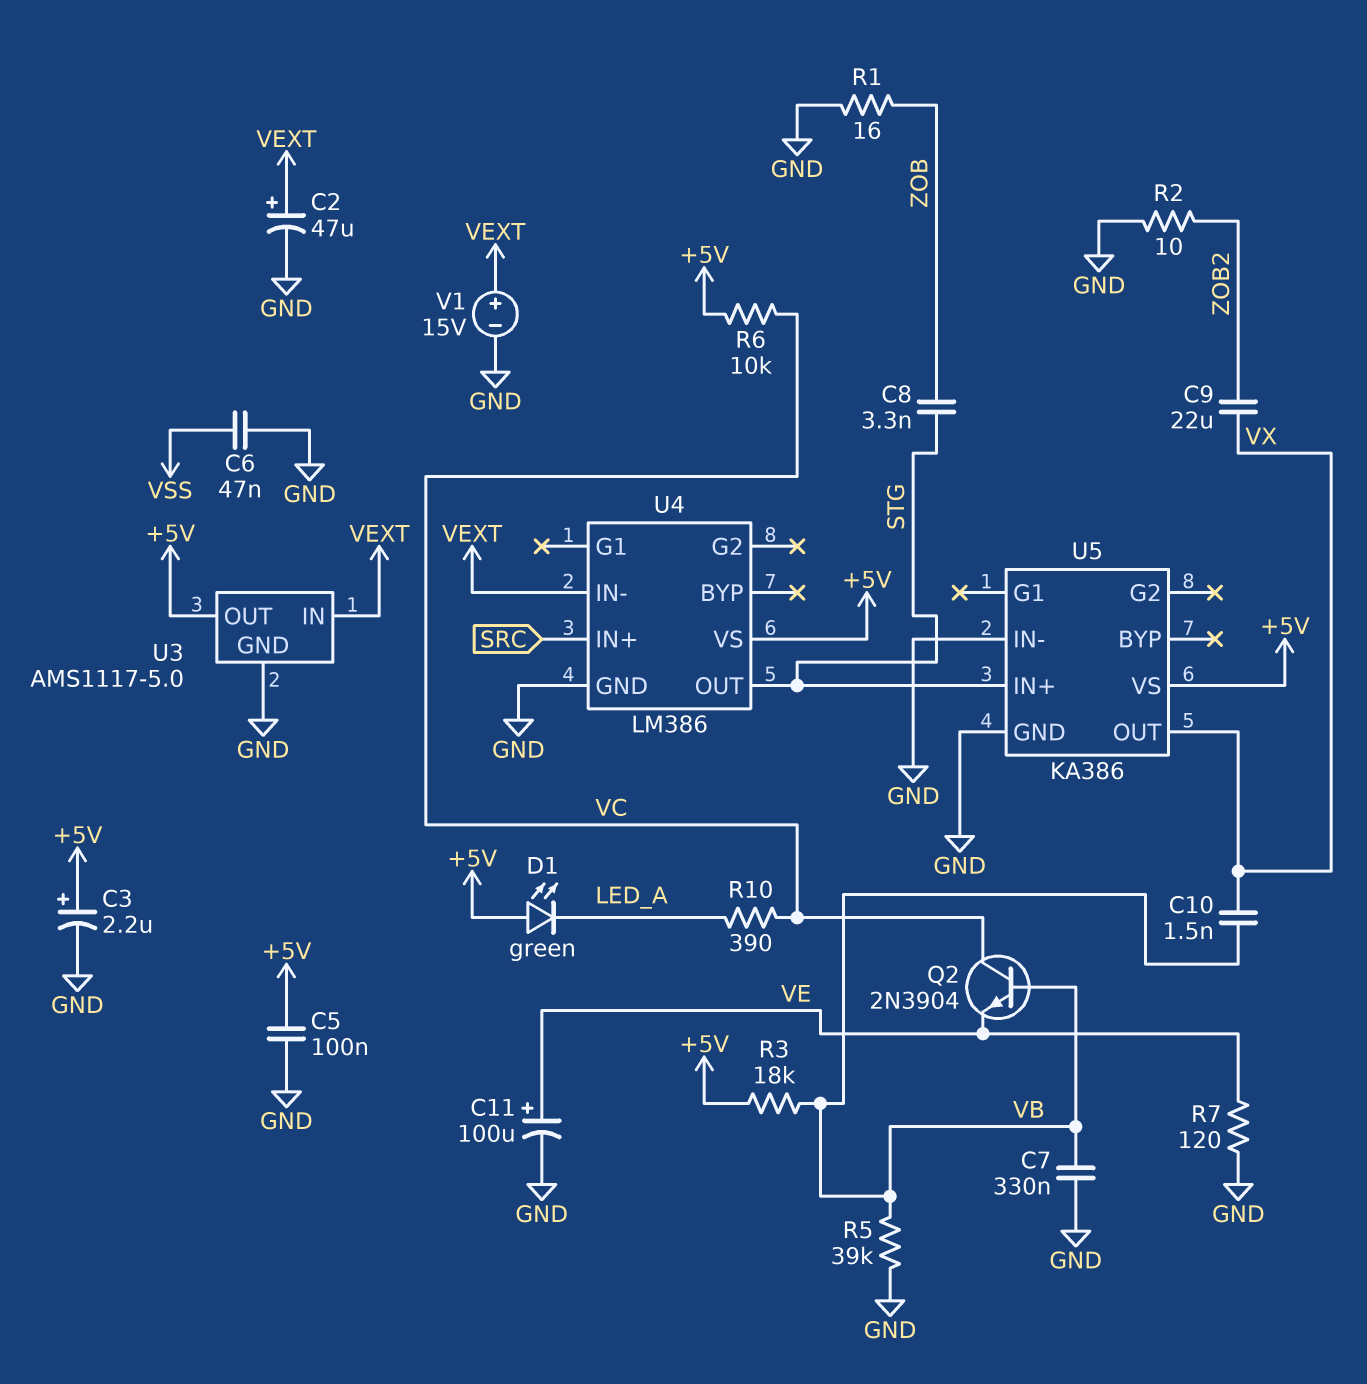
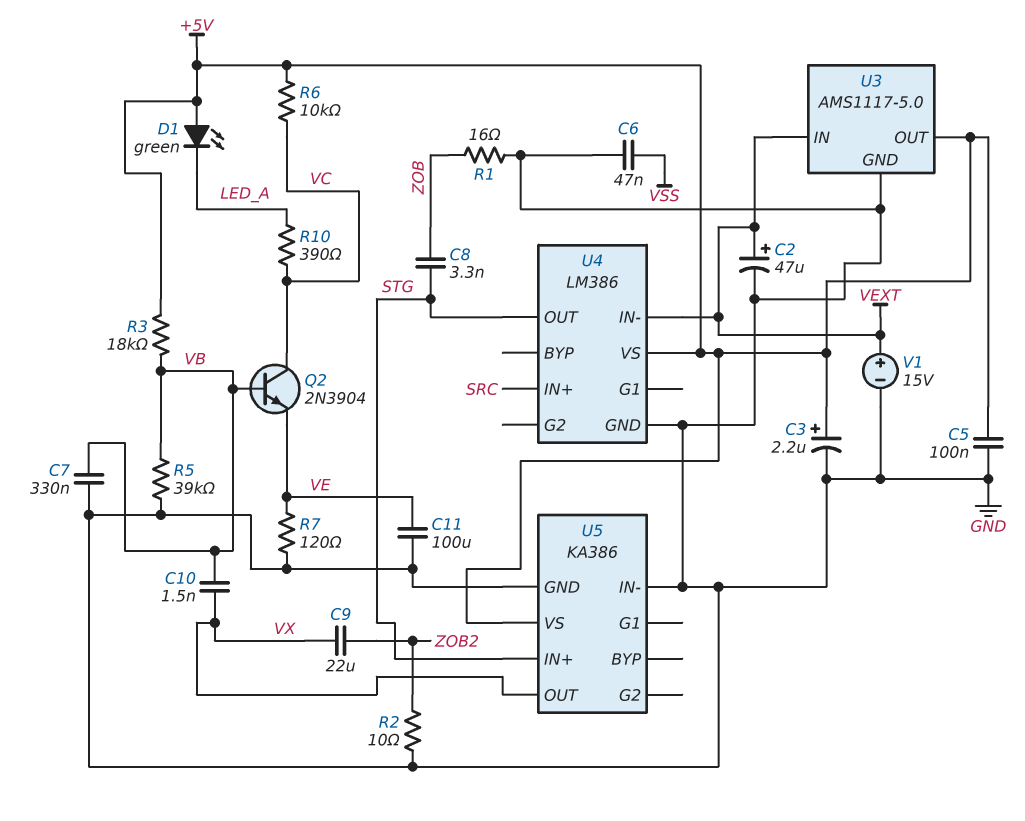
C11: 100uF (plus VE, minus GND) -> 100uF (GND, VE)

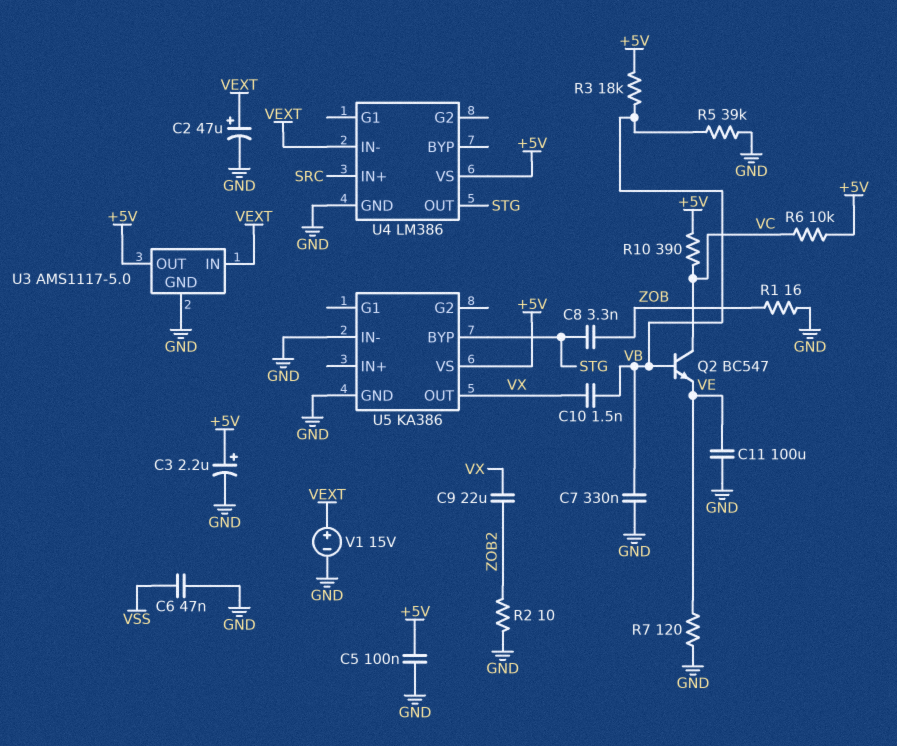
D1: LED green (A +5V, K LED_A) -> none
Q2: NPN 2N3904 (B VB, C VC, E VE) -> NPN BC547 (B VB, C VC, E VE)
R10: 390 (LED_A, VC) -> 390 (+5V, VC)
U5 pin BYP: none -> STG
U5 pin IN+: STG -> none

